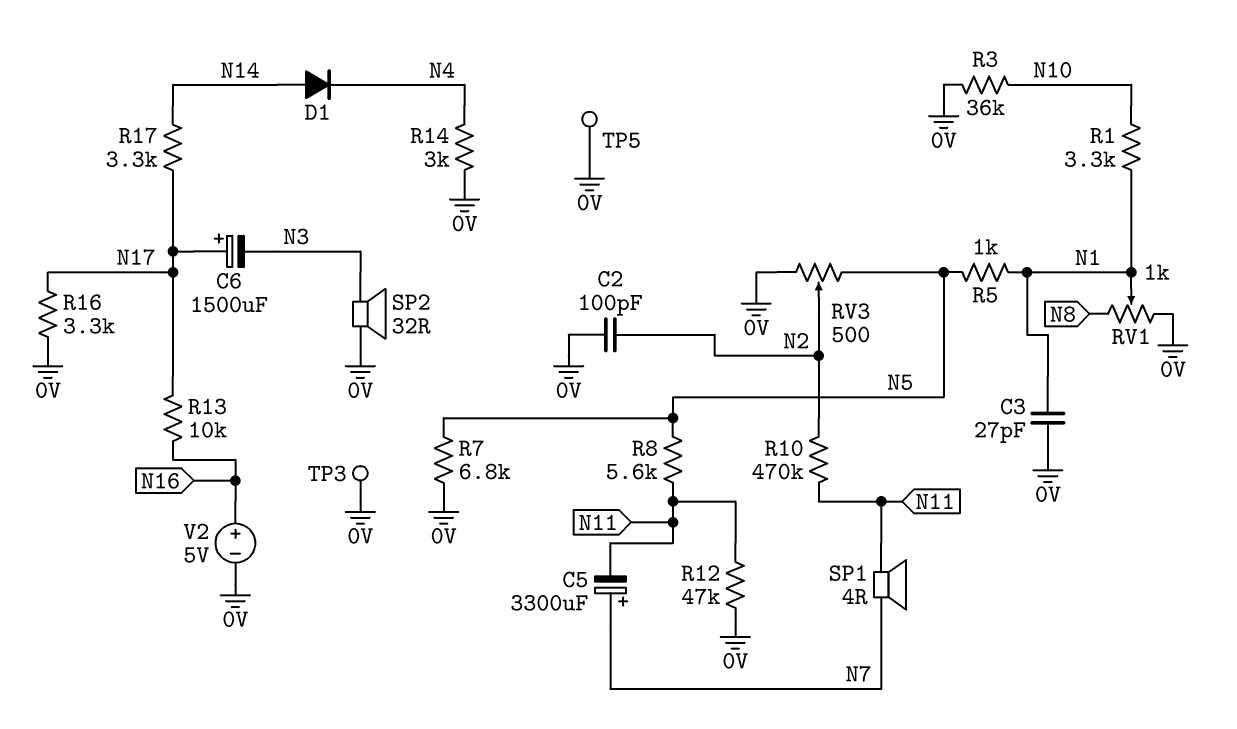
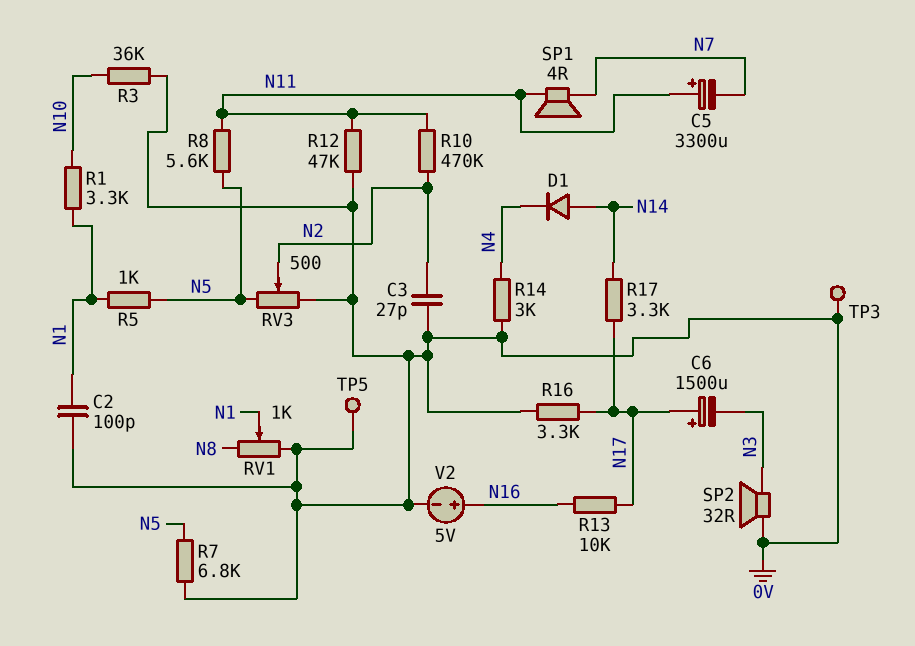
C2: 100pF (0V, N2) -> 100pF (0V, N1)
C3: 27pF (0V, N1) -> 27pF (0V, N2)
C5: 3300uF (plus N7, minus N11) -> 3300uF (plus N11, minus N7)

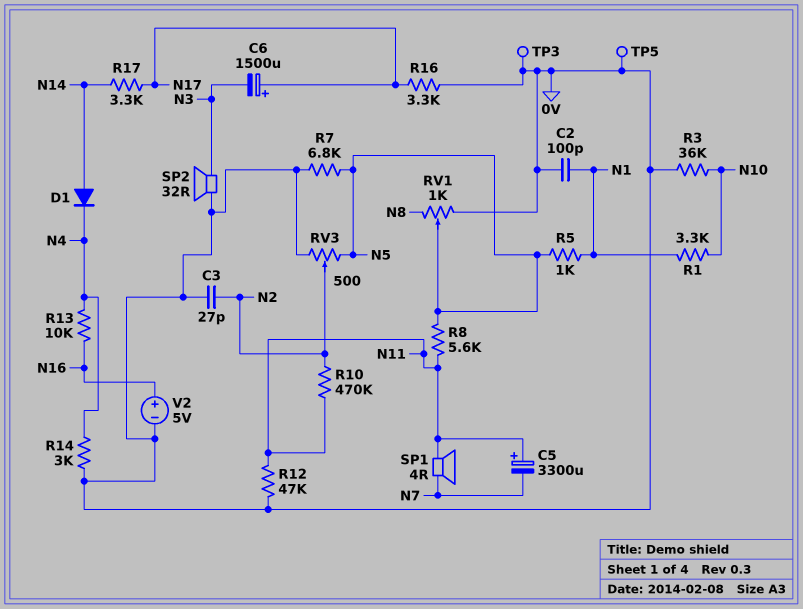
R13: 10k (N16, N17) -> 10k (N4, N16)
RV1: 1k (0V, N8, wiper N1) -> 1k (0V, N8, wiper N5)

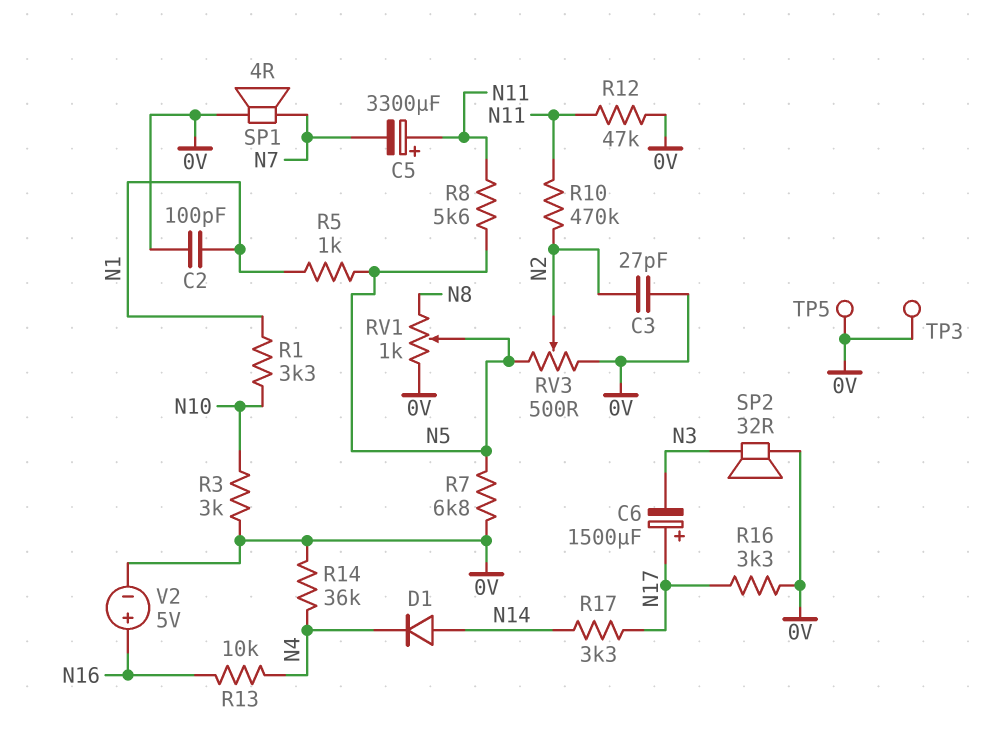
R3: 36k (0V, N10) -> 3k (0V, N10)
R14: 3k (0V, N4) -> 36k (0V, N4)
SP1: speaker 4R (N7, N11) -> speaker 4R (0V, N7)

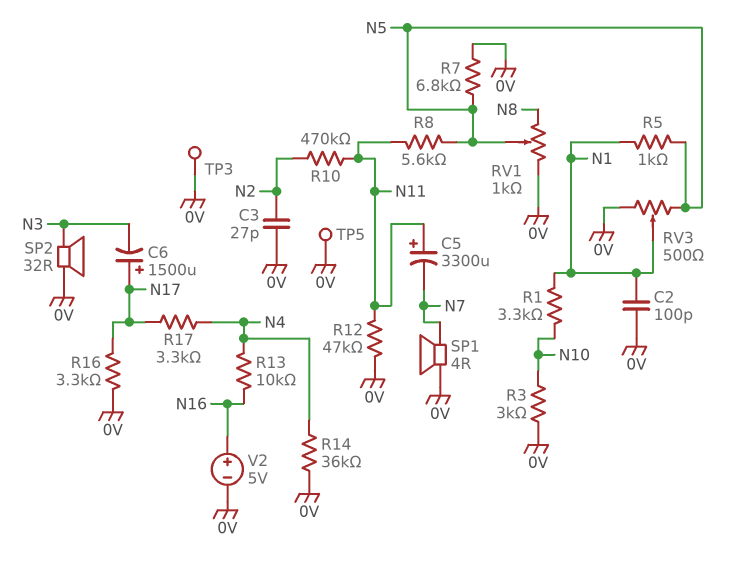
D1: diode (A N14, K N4) -> none
R17: 3.3k (N14, N17) -> 3.3k (N4, N17)
RV3: 500 (0V, N5, wiper N2) -> 500 (0V, N5, wiper N1)

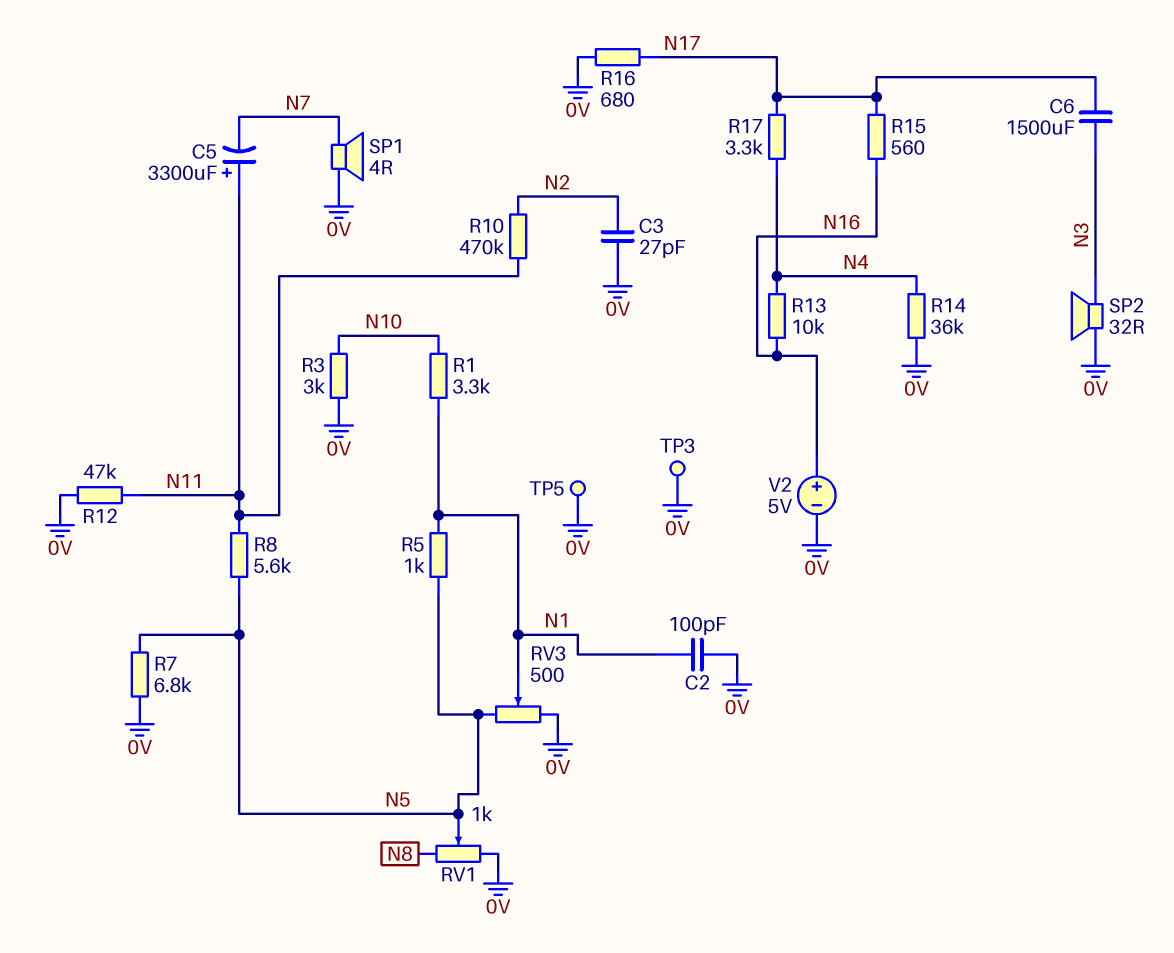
C6: 1500uF (plus N17, minus N3) -> 1500uF (N3, N17)
R15: none -> 560 (N16, N17)
R16: 3.3k (0V, N17) -> 680 (0V, N17)

